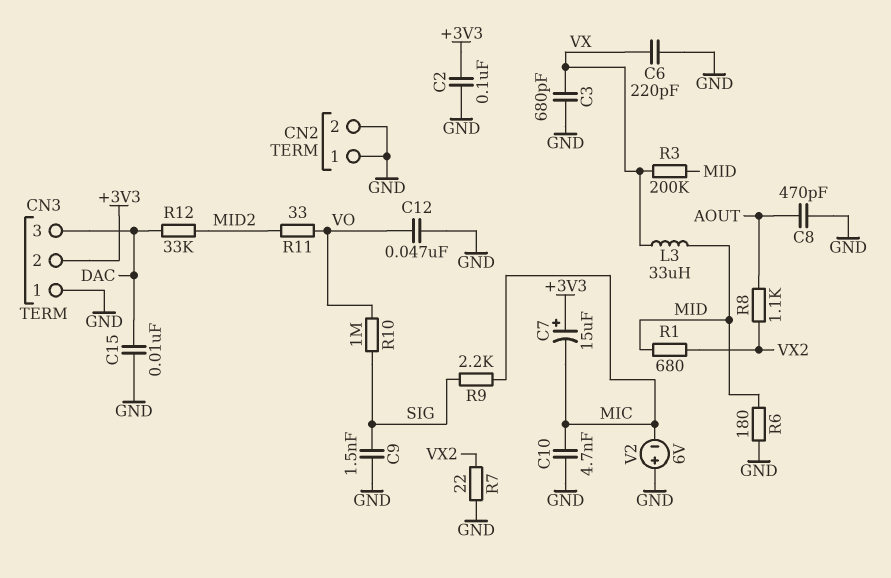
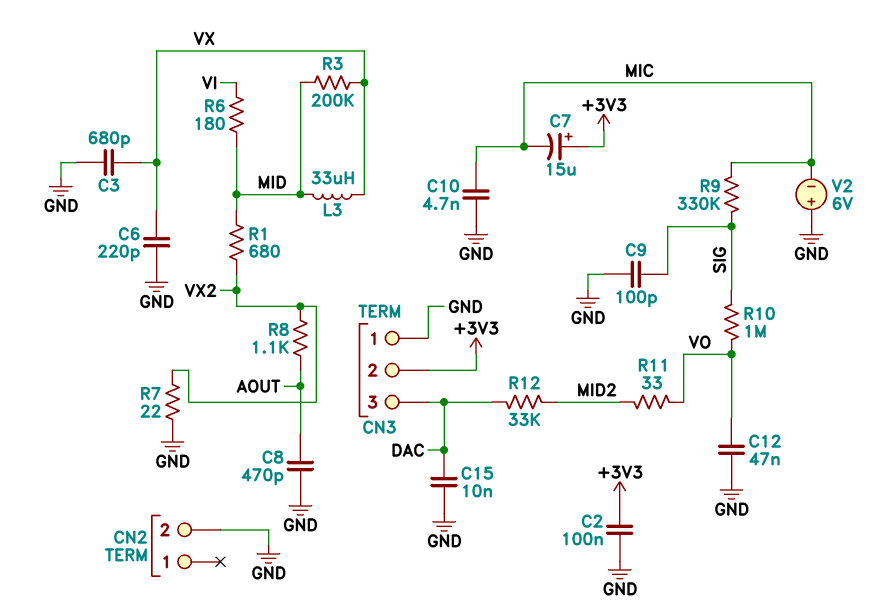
C9: 1.5nF (GND, SIG) -> 100pF (GND, SIG)
CN2 pin 1: GND -> none
R6: 180 (GND, MID) -> 180 (MID, VI)
R9: 2.2k (MIC, SIG) -> 330k (MIC, SIG)

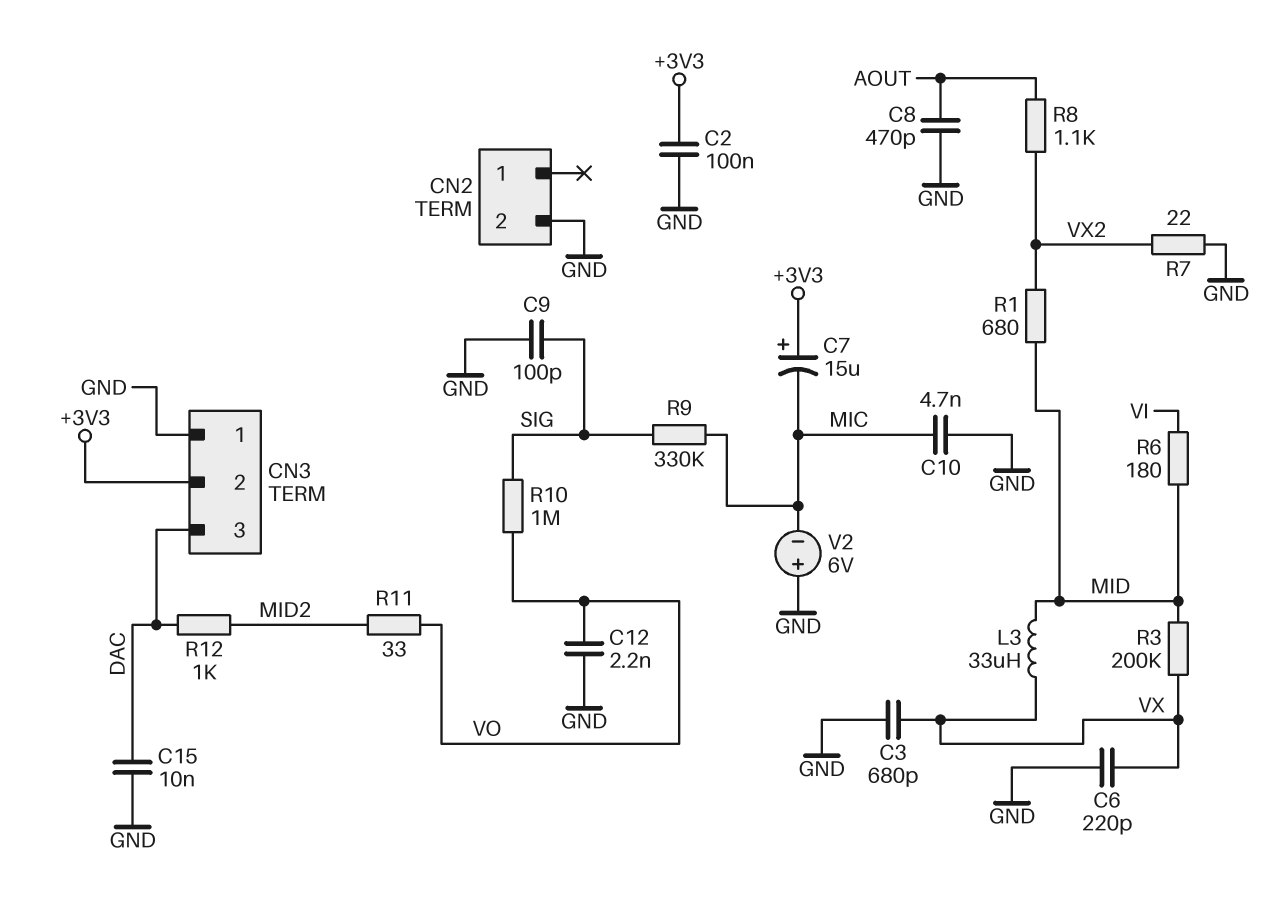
C12: 47nF (GND, VO) -> 2.2nF (GND, VO)
R12: 33k (DAC, MID2) -> 1k (DAC, MID2)

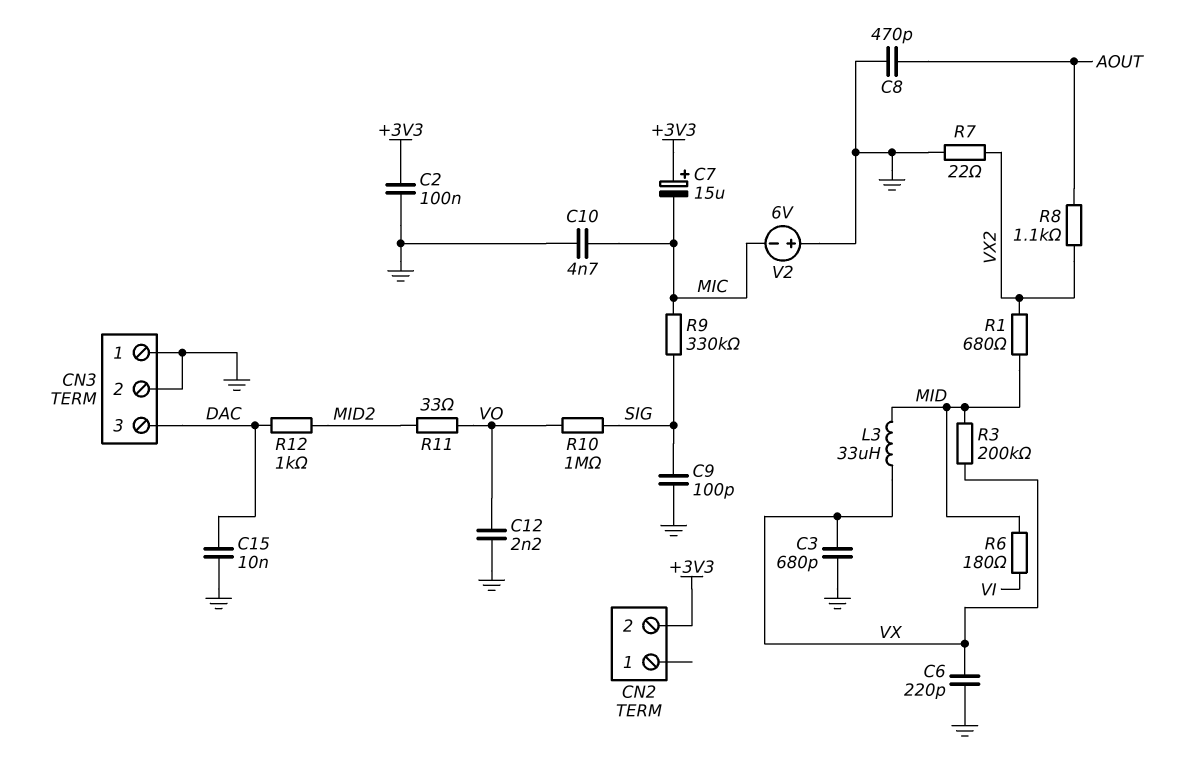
CN2 pin 2: GND -> +3V3
CN3 pin 2: +3V3 -> GND

